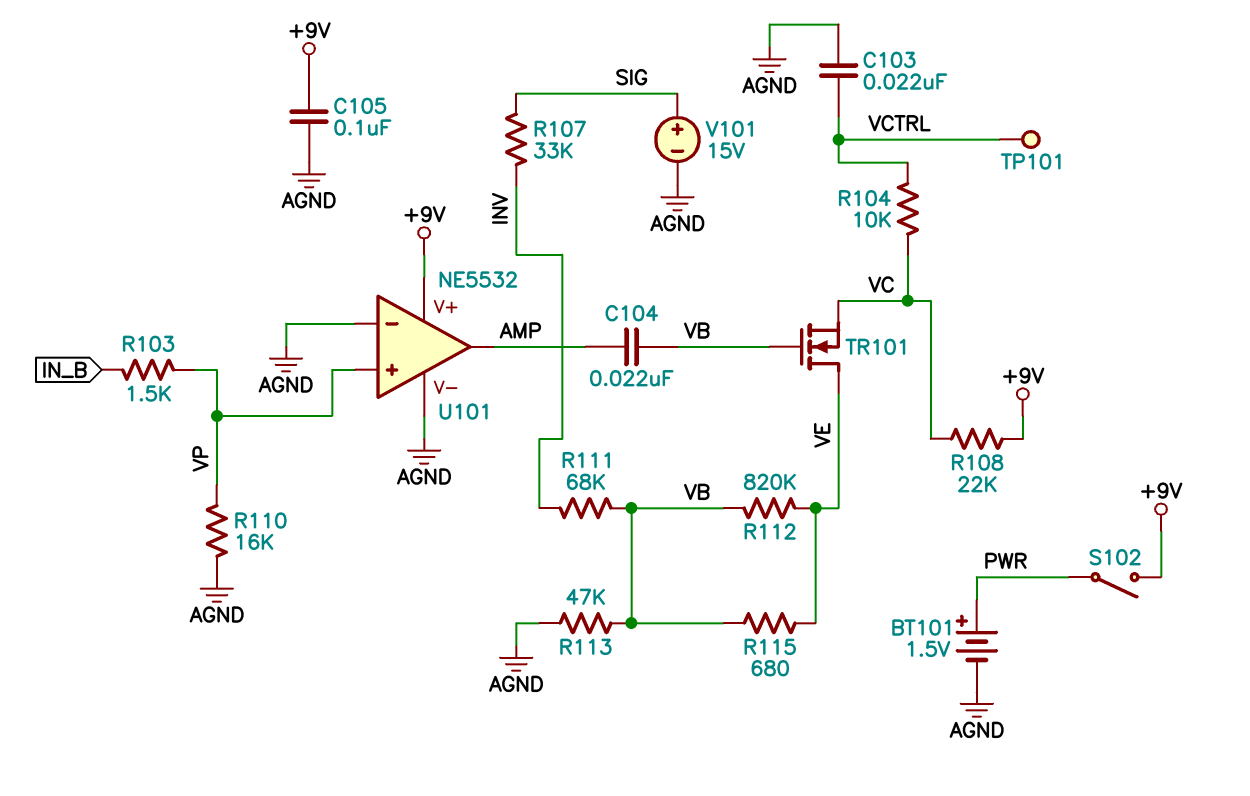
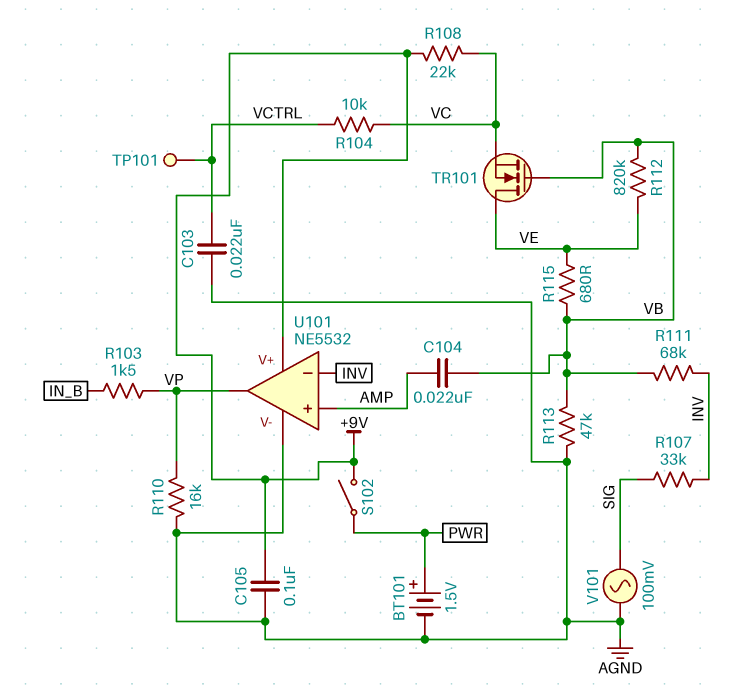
U101 pin in+: VP -> AMP
U101 pin in-: AGND -> INV
U101 pin out: AMP -> VP
V101: 15V (plus SIG, minus AGND) -> AC 100mV (AGND, SIG)

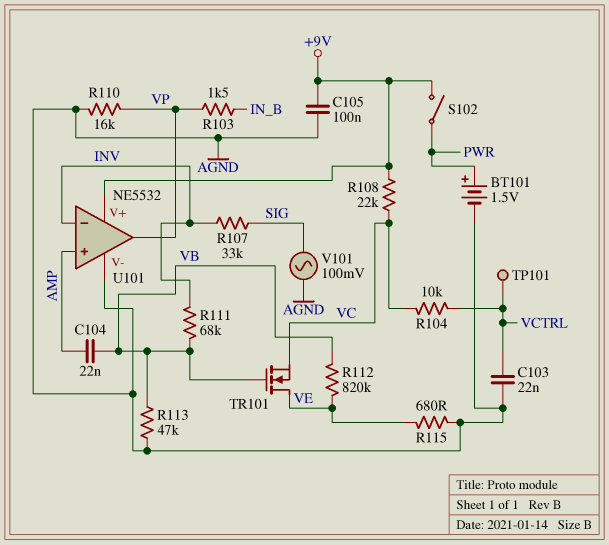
R115: 680 (VB, VE) -> 680 (AGND, VE)

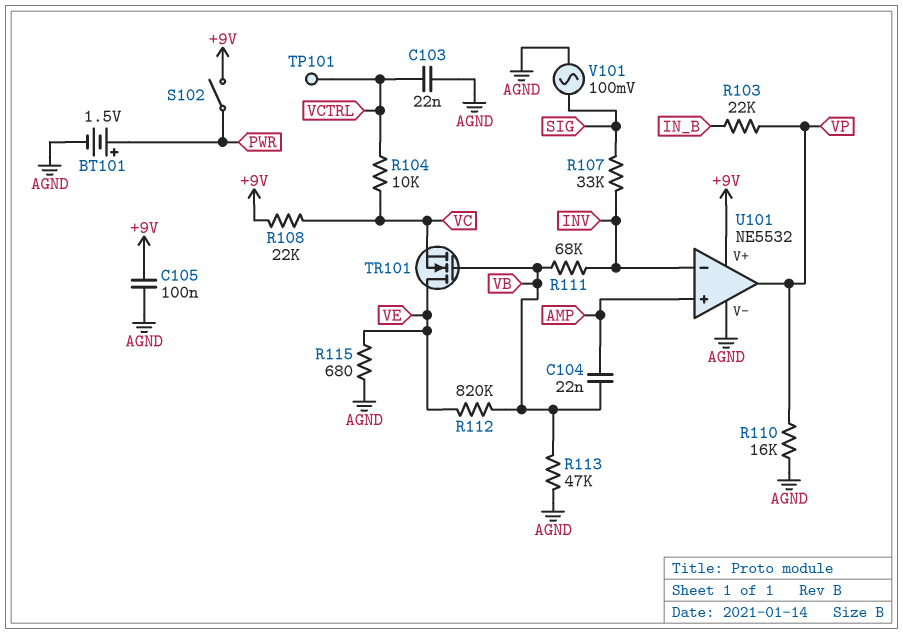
R103: 1.5k (IN_B, VP) -> 22k (IN_B, VP)

